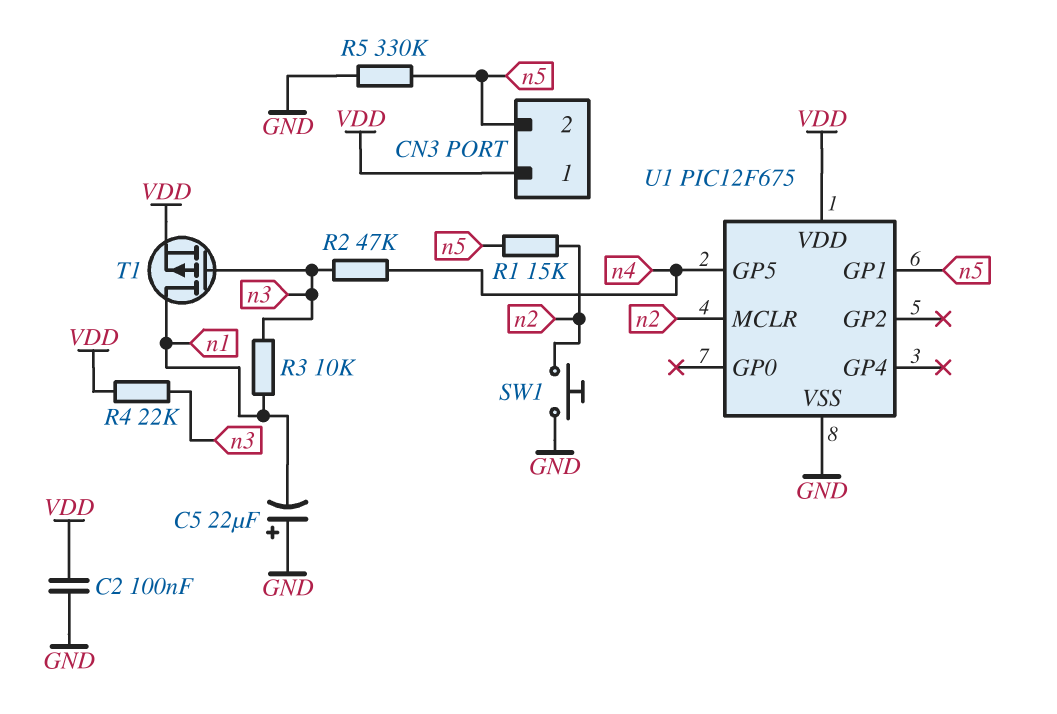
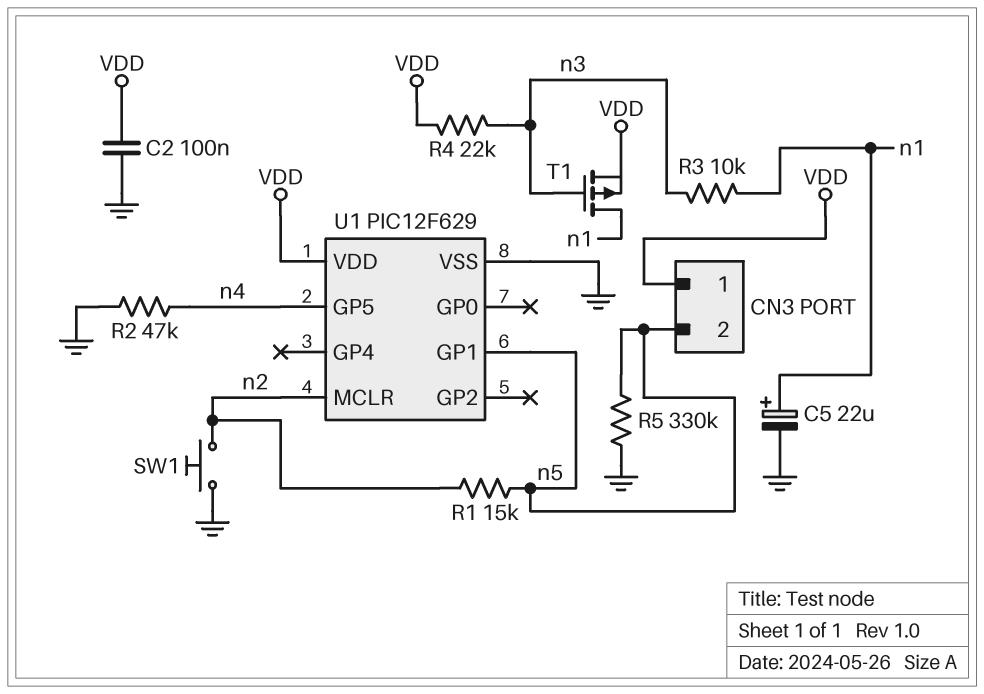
C5: 22uF (plus GND, minus n1) -> 22uF (plus n1, minus GND)
R2: 47k (n3, n4) -> 47k (GND, n4)
U1: PIC12F675 -> PIC12F629

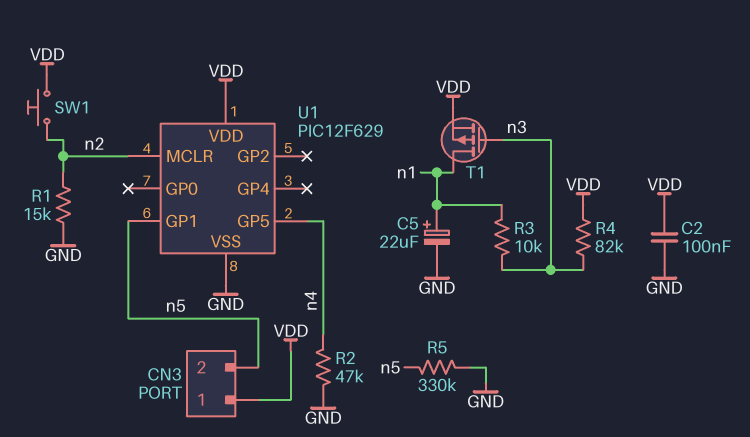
R1: 15k (n2, n5) -> 15k (GND, n2)
R4: 22k (VDD, n3) -> 82k (VDD, n3)
SW1: button (GND, n2) -> button (VDD, n2)

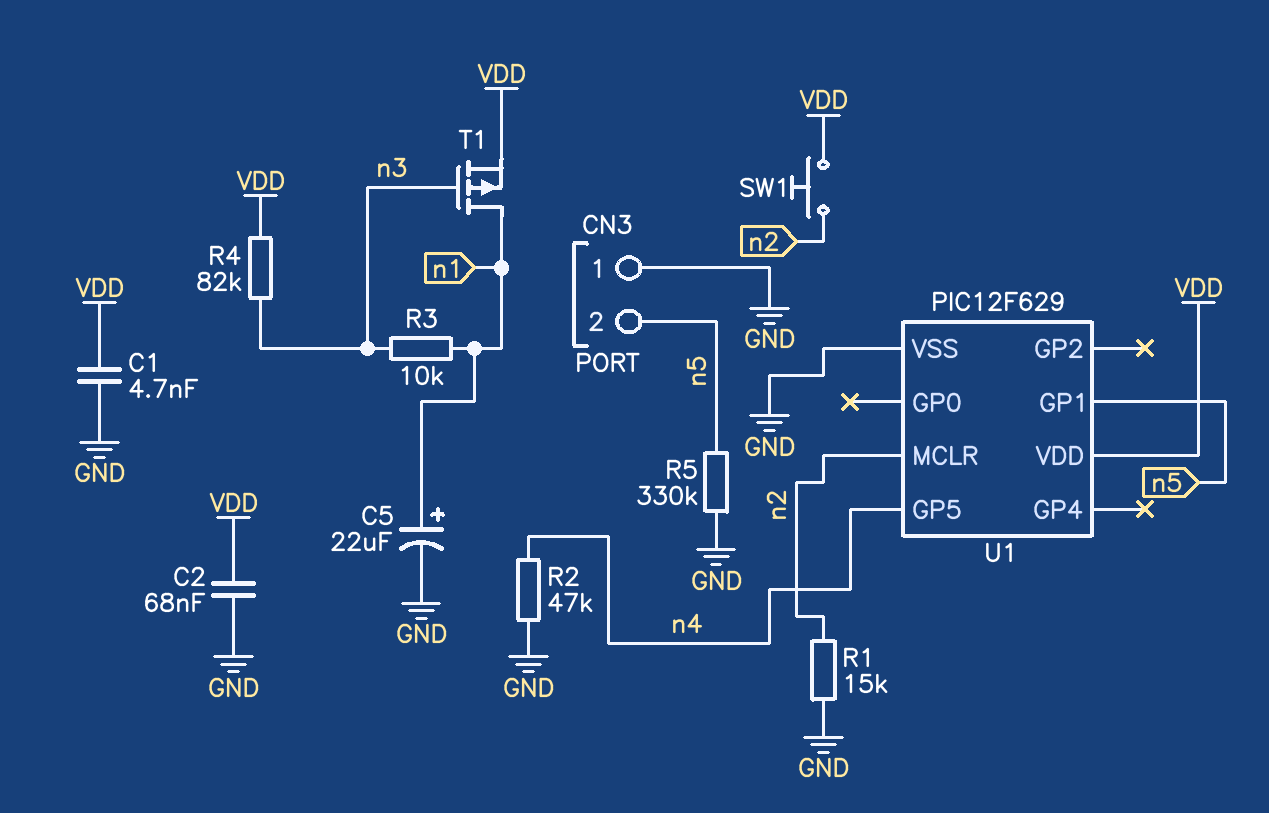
C1: none -> 4.7nF (GND, VDD)
C2: 100nF (GND, VDD) -> 68nF (GND, VDD)
CN3 pin 1: VDD -> GND

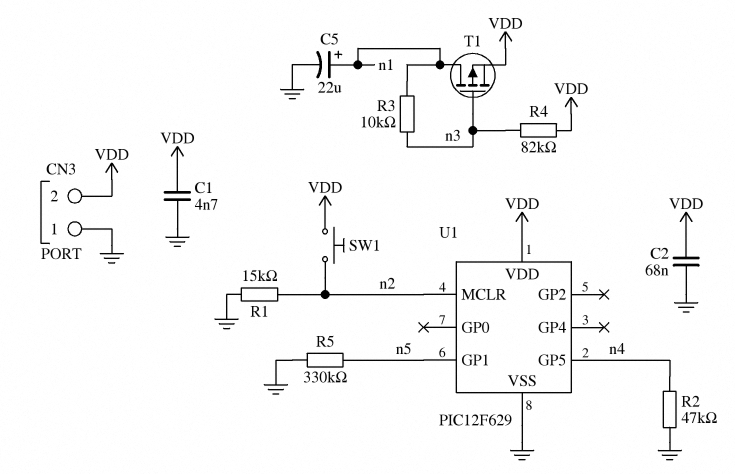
CN3 pin 2: n5 -> VDD

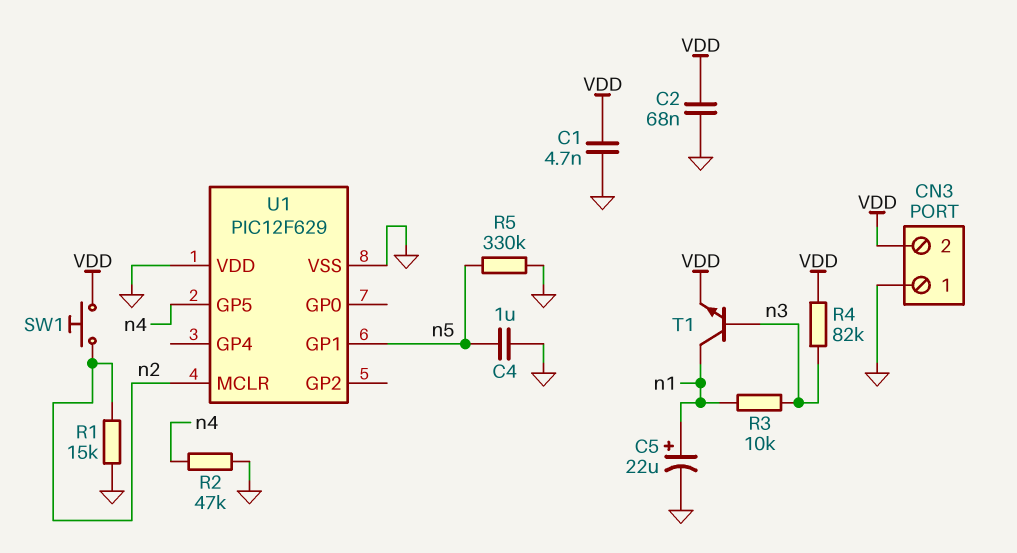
C4: none -> 1uF (GND, n5)
T1: PMOS (G n3, D n1, S VDD) -> NPN (B n3, C n1, E VDD)
U1 pin VDD: VDD -> GND

